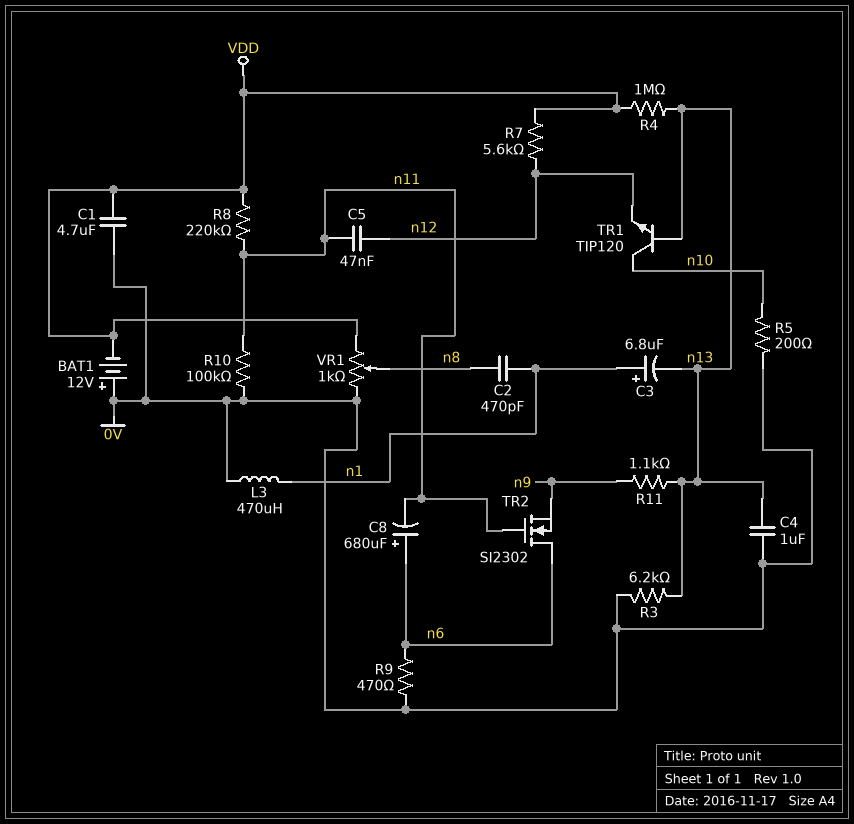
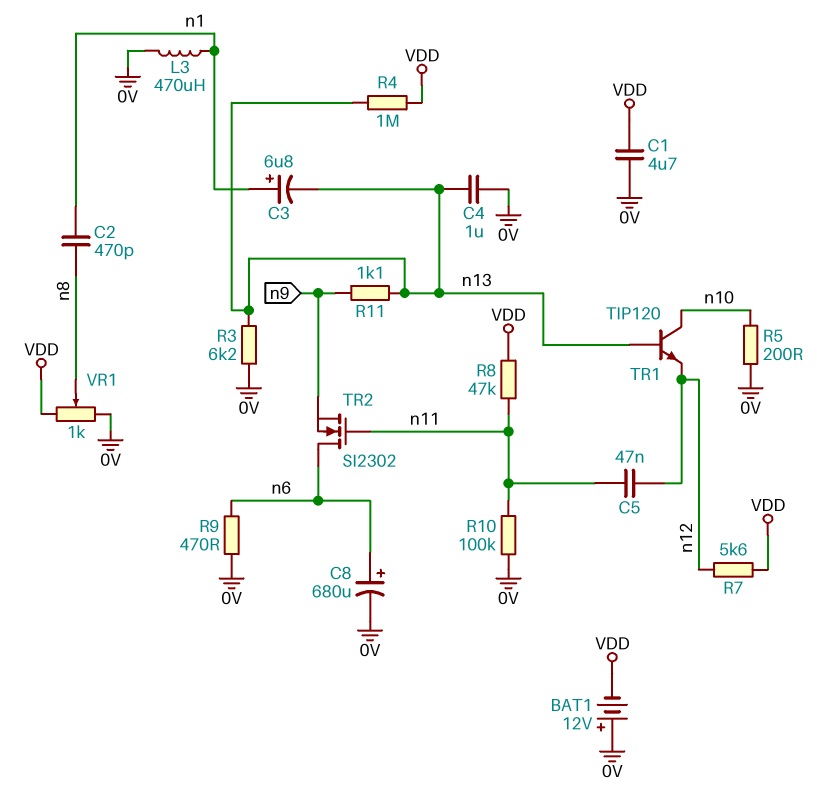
C8: 680uF (plus n6, minus n11) -> 680uF (plus n6, minus 0V)
R8: 220k (VDD, n11) -> 47k (VDD, n11)

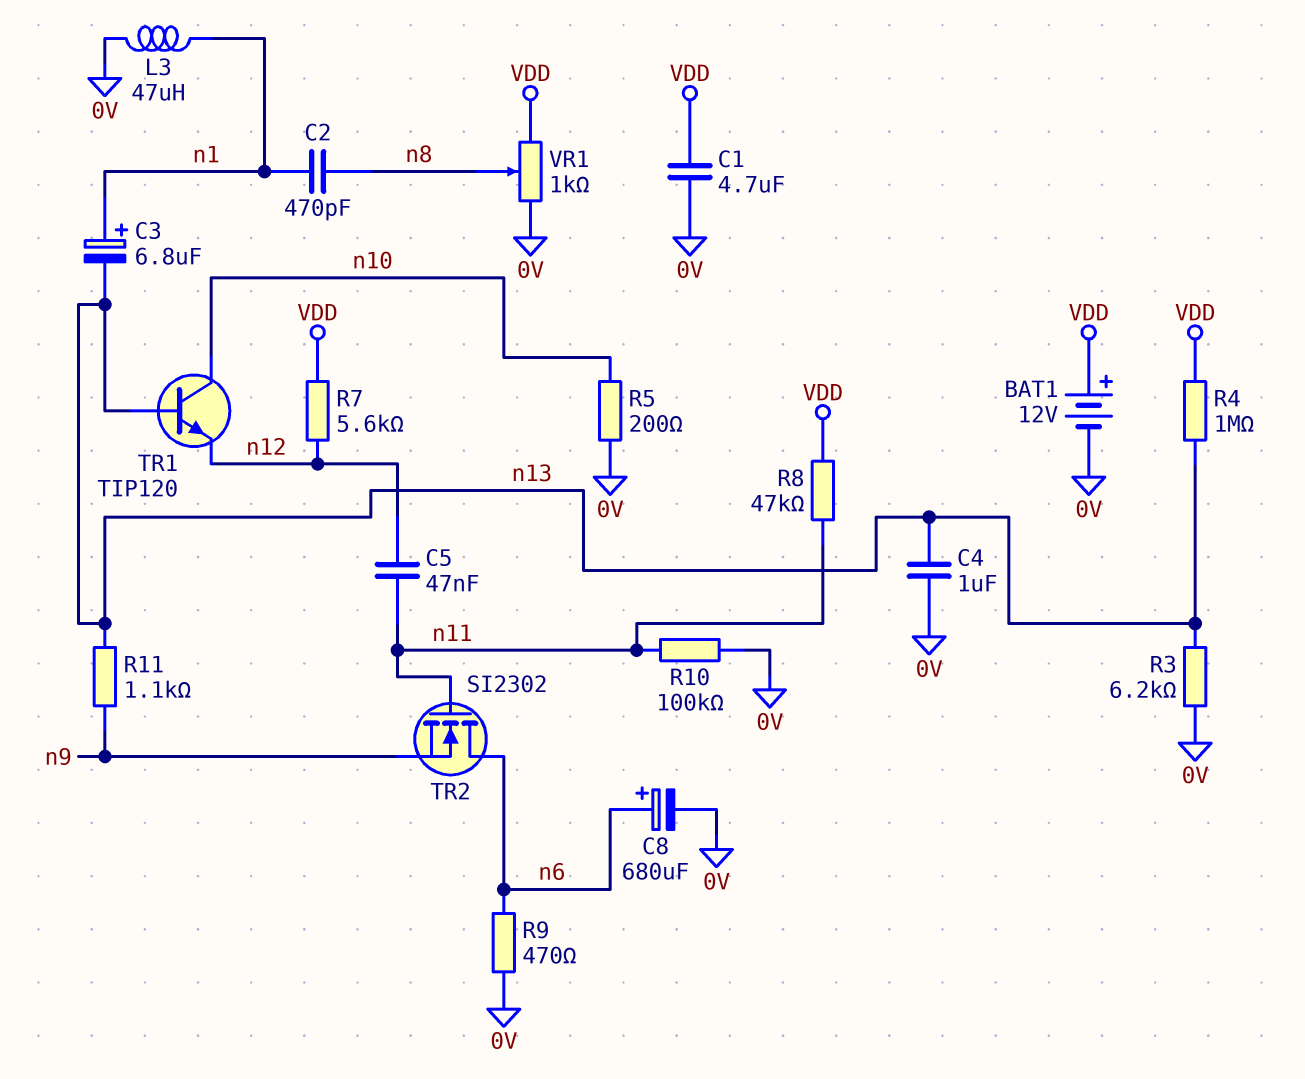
BAT1: 12V (plus 0V, minus VDD) -> 12V (plus VDD, minus 0V)
L3: 470uH (0V, n1) -> 47uH (0V, n1)

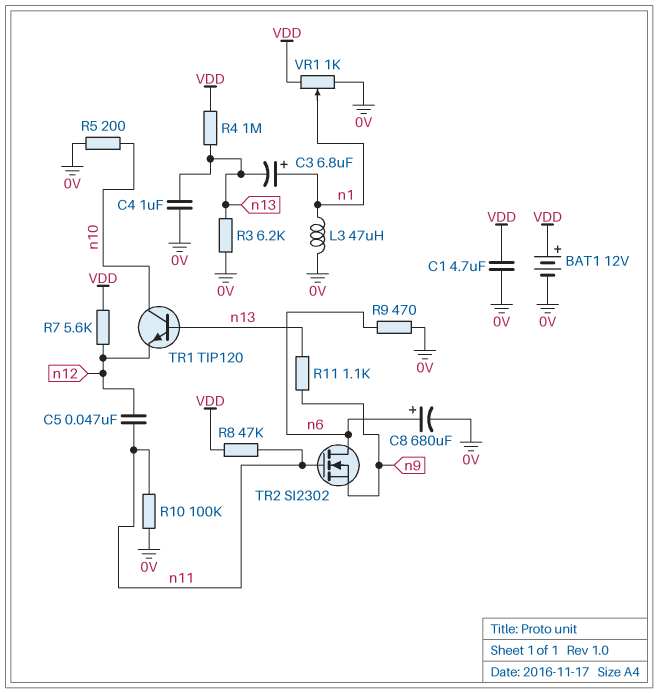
C2: 470pF (n1, n8) -> none
VR1: 1k (0V, VDD, wiper n8) -> 1k (0V, VDD, wiper n1)

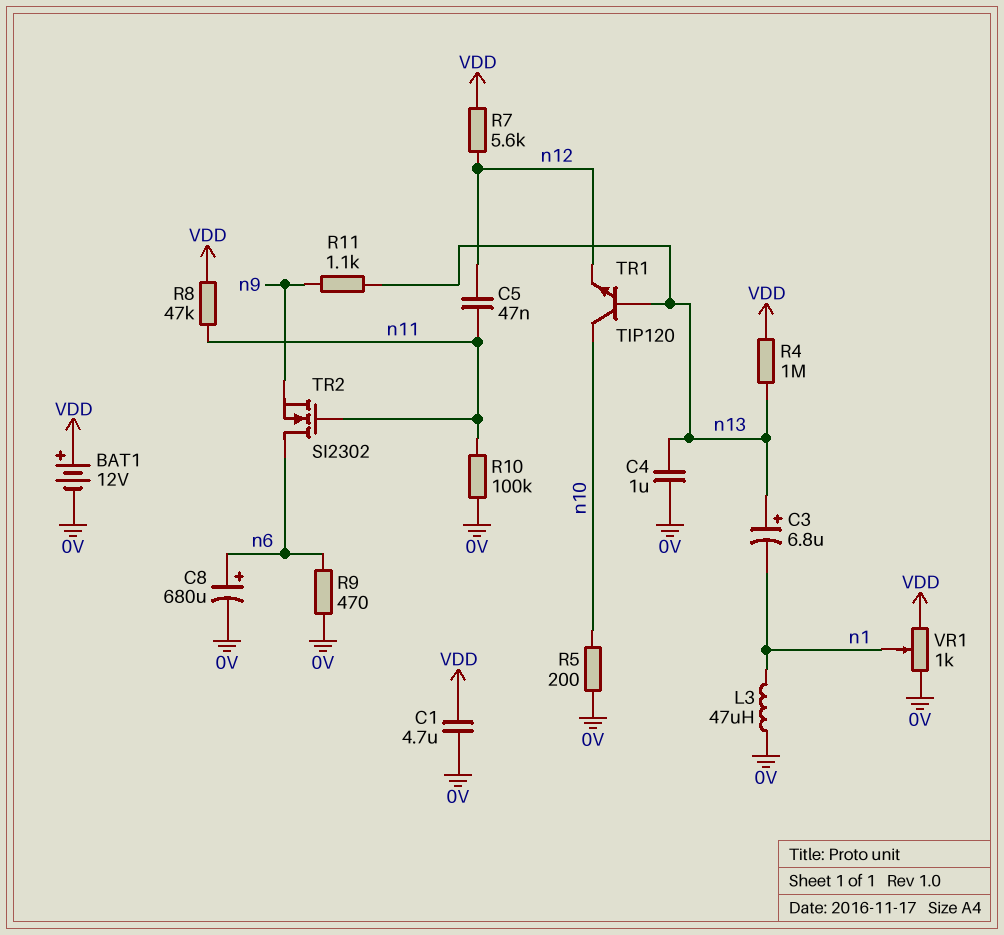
C3: 6.8uF (plus n1, minus n13) -> 6.8uF (plus n13, minus n1)
R3: 6.2k (0V, n13) -> none

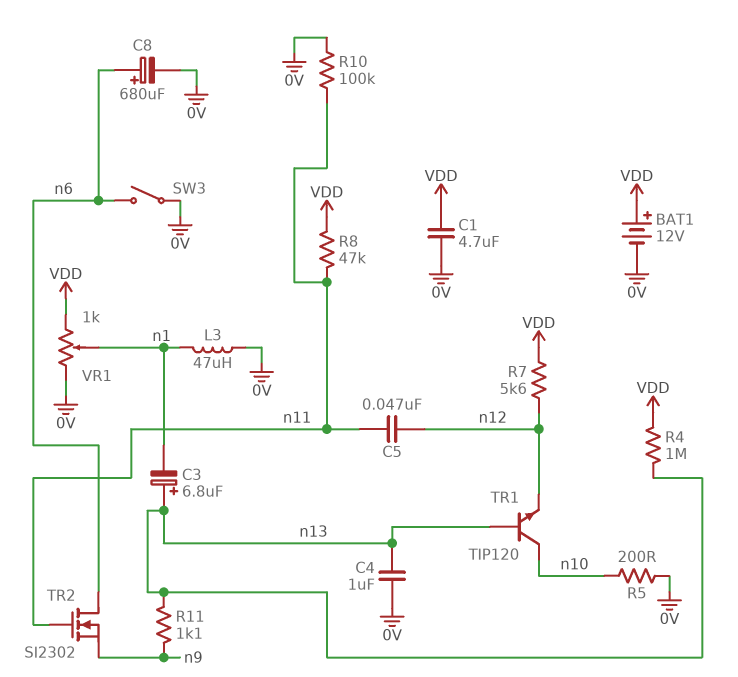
R9: 470 (0V, n6) -> none
SW3: none -> switch (0V, n6)

